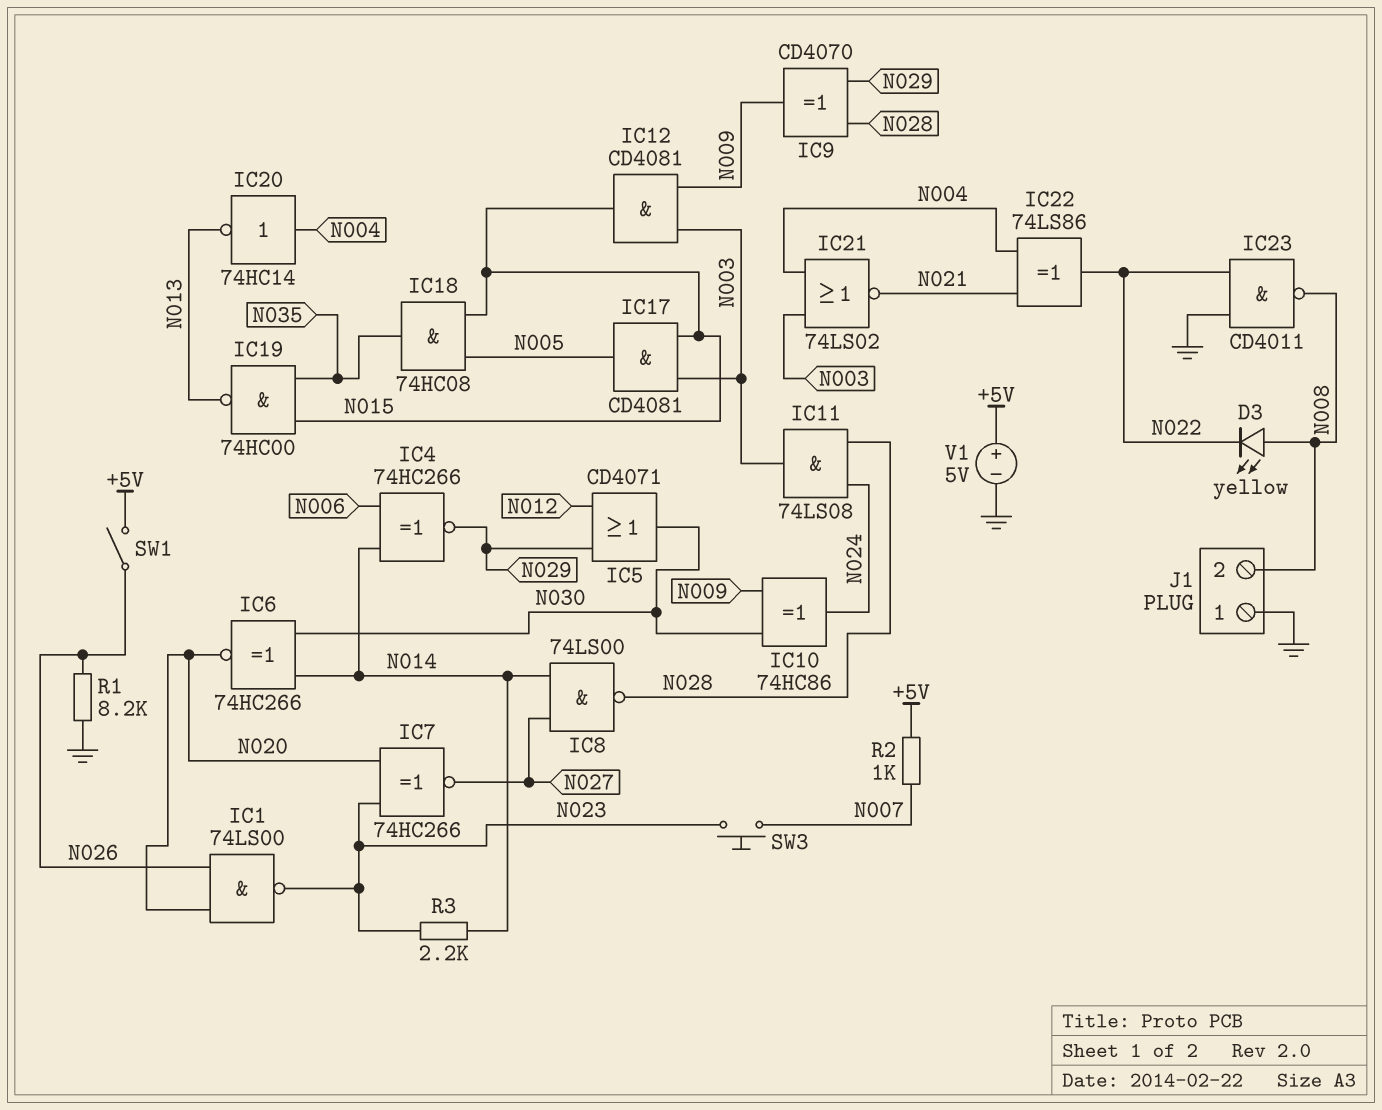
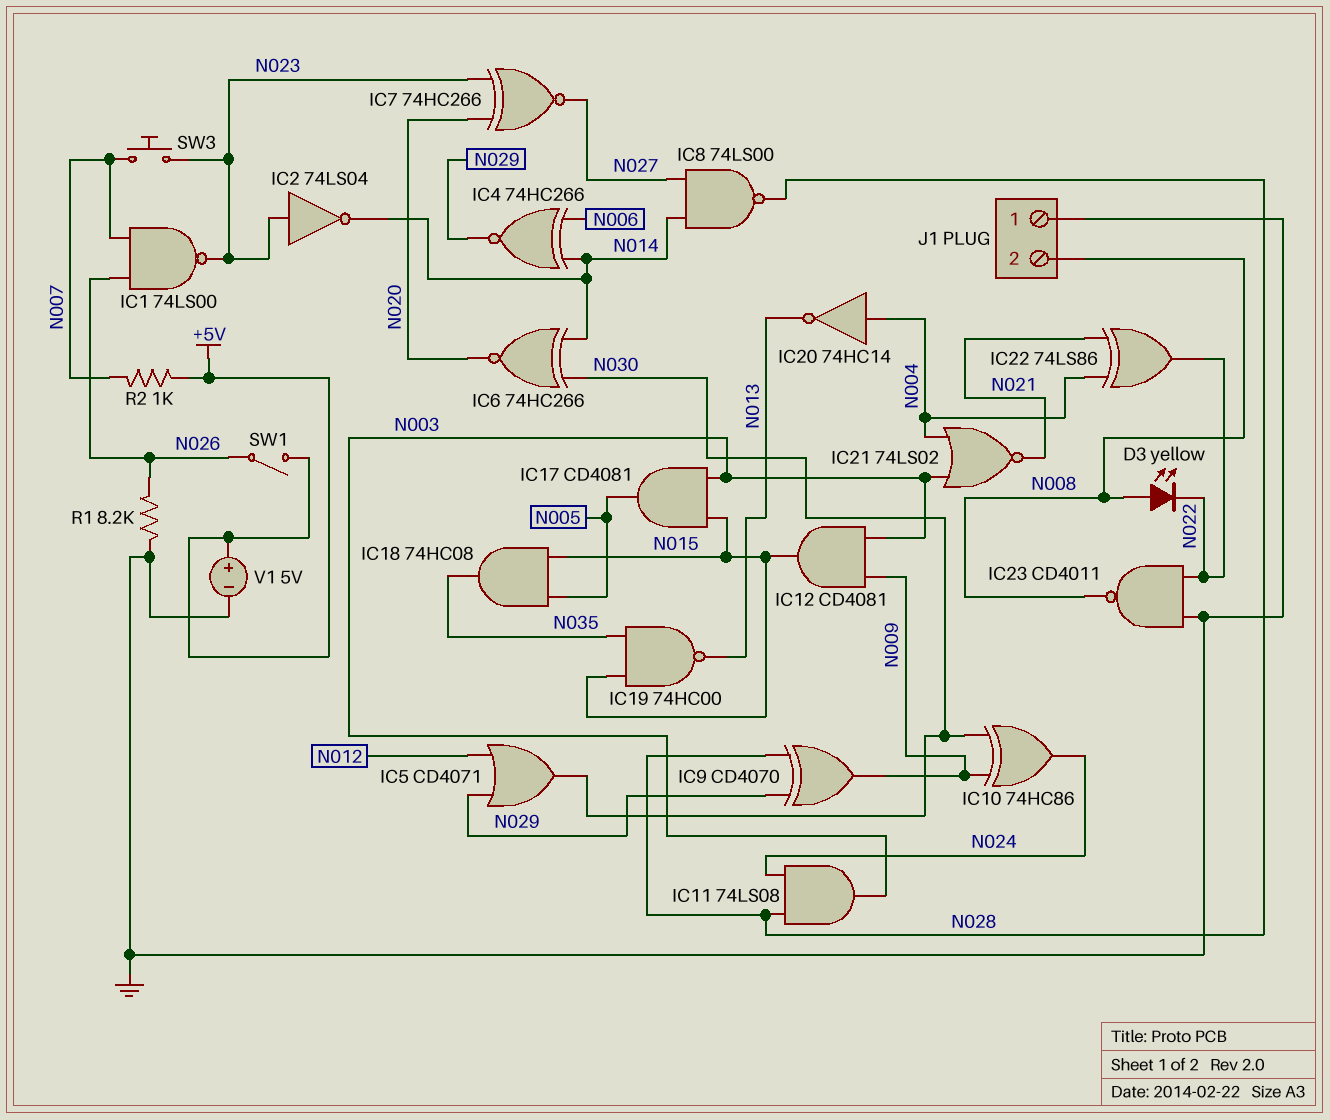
IC1: NAND 74LS00 (in N020, in N026, out N023) -> NAND 74LS00 (in N007, in N026, out N023)
IC2: none -> NOT 74LS04 (in N023, out N014)
R3: 2.2k (N014, N023) -> none

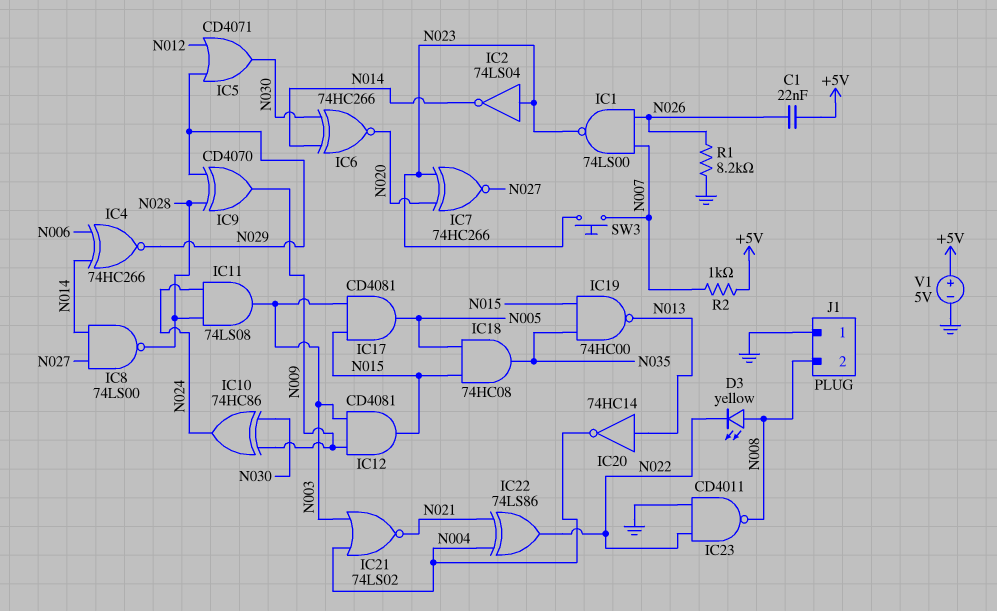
C1: none -> 22nF (+5V, N026)
IC20: NOT 74HC14 (in N004, out N013) -> NOT 74HC14 (in N013, out N004)
SW1: switch (+5V, N026) -> none

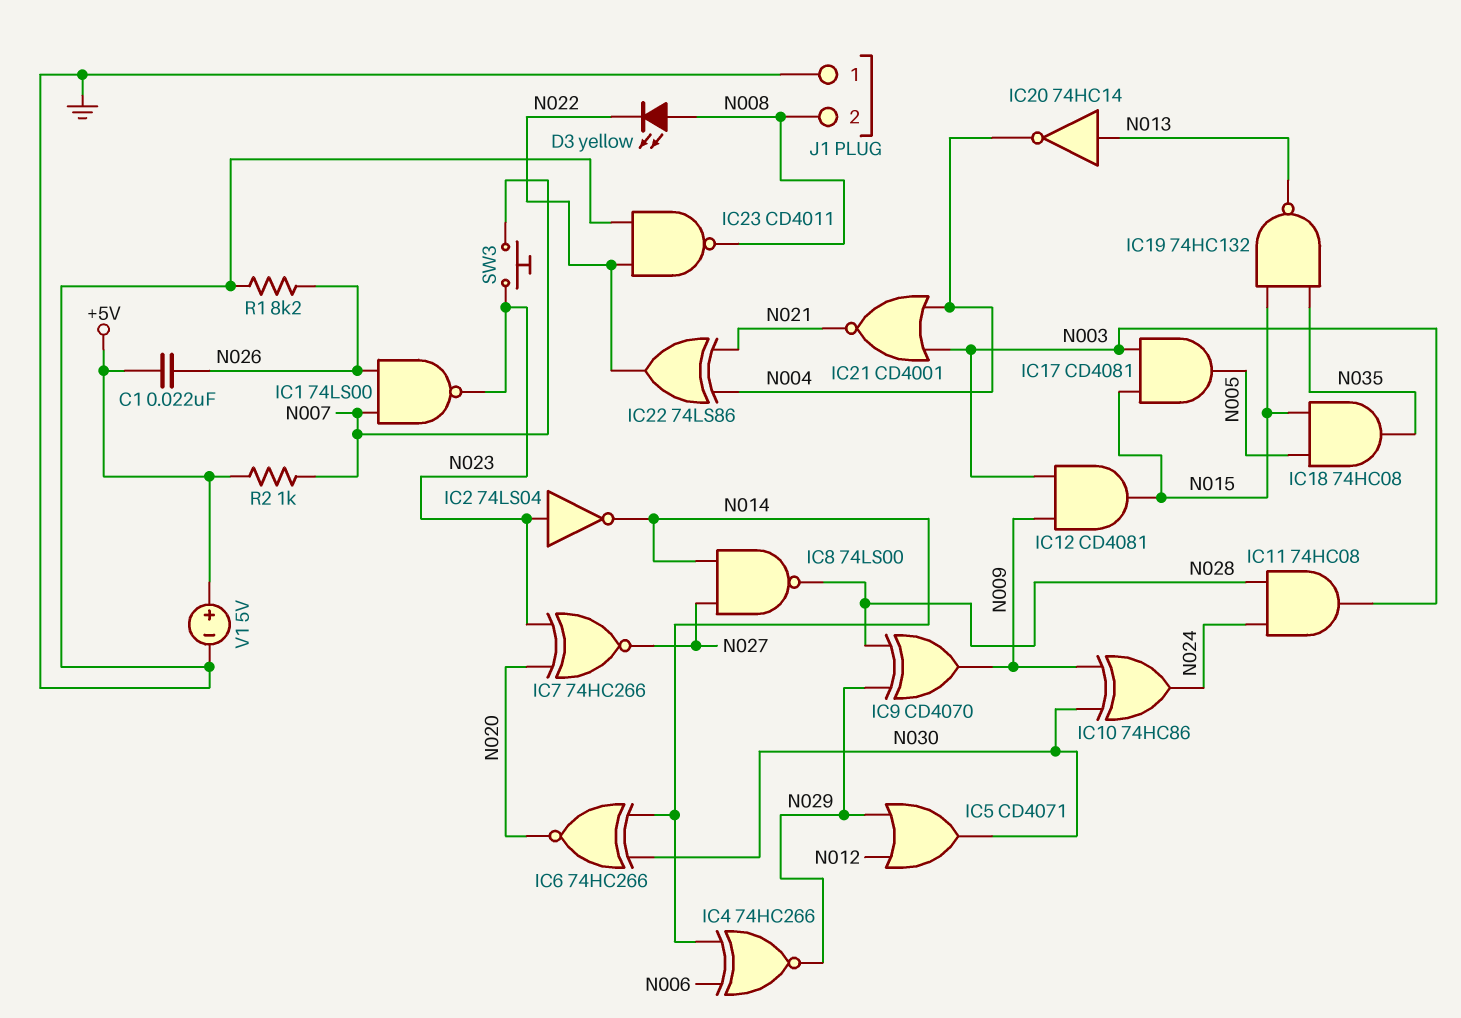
IC11: AND 74LS08 (in N024, in N028, out N003) -> AND 74HC08 (in N024, in N028, out N003)
IC19: NAND 74HC00 (in N015, in N035, out N013) -> NAND 74HC132 (in N015, in N035, out N013)
IC21: NOR 74LS02 (in N003, in N004, out N021) -> NOR CD4001 (in N003, in N004, out N021)

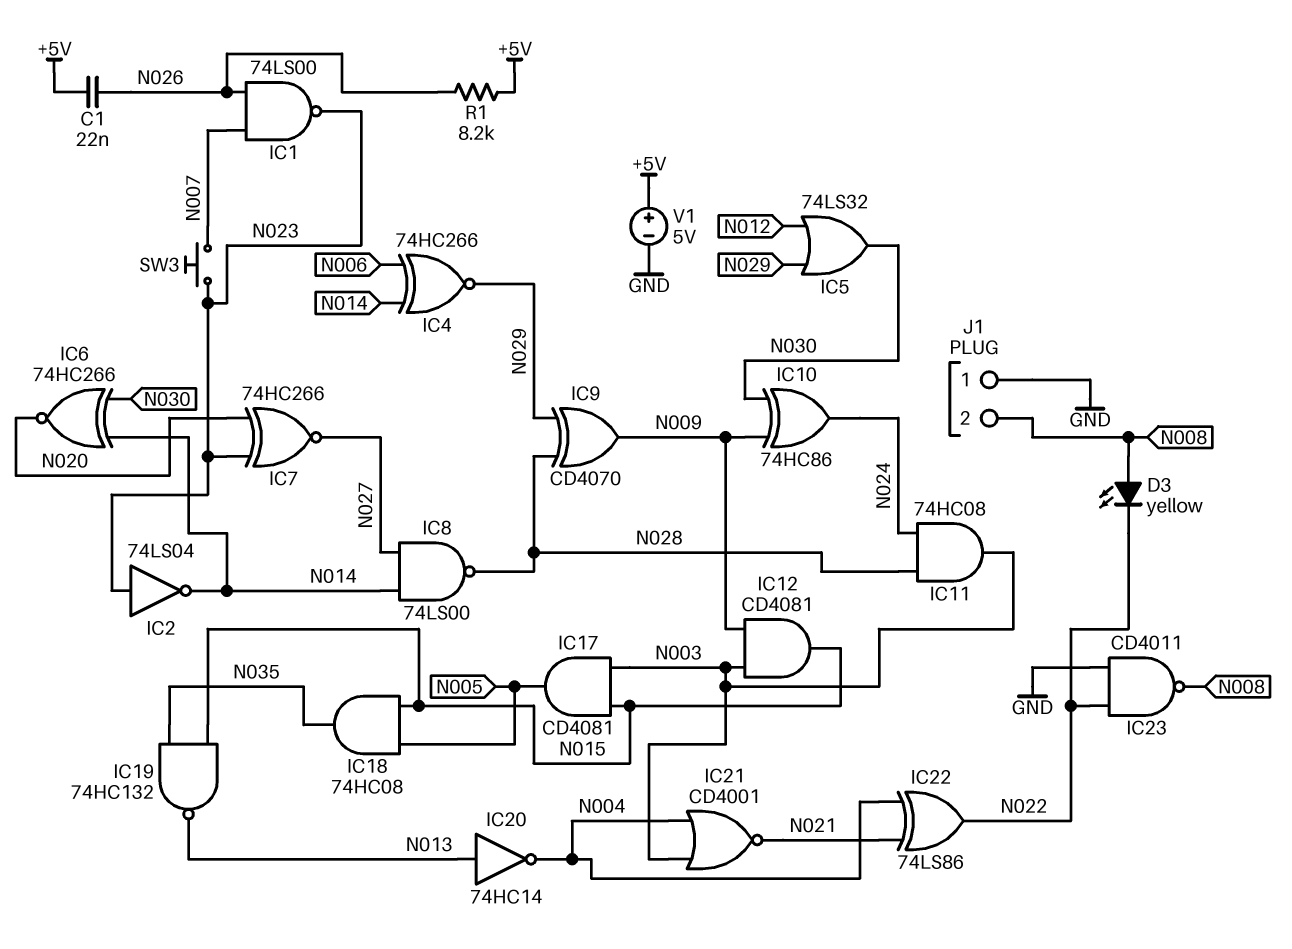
IC5: OR CD4071 (in N012, in N029, out N030) -> OR 74LS32 (in N012, in N029, out N030)
R1: 8.2k (GND, N026) -> 8.2k (+5V, N026)
R2: 1k (+5V, N007) -> none

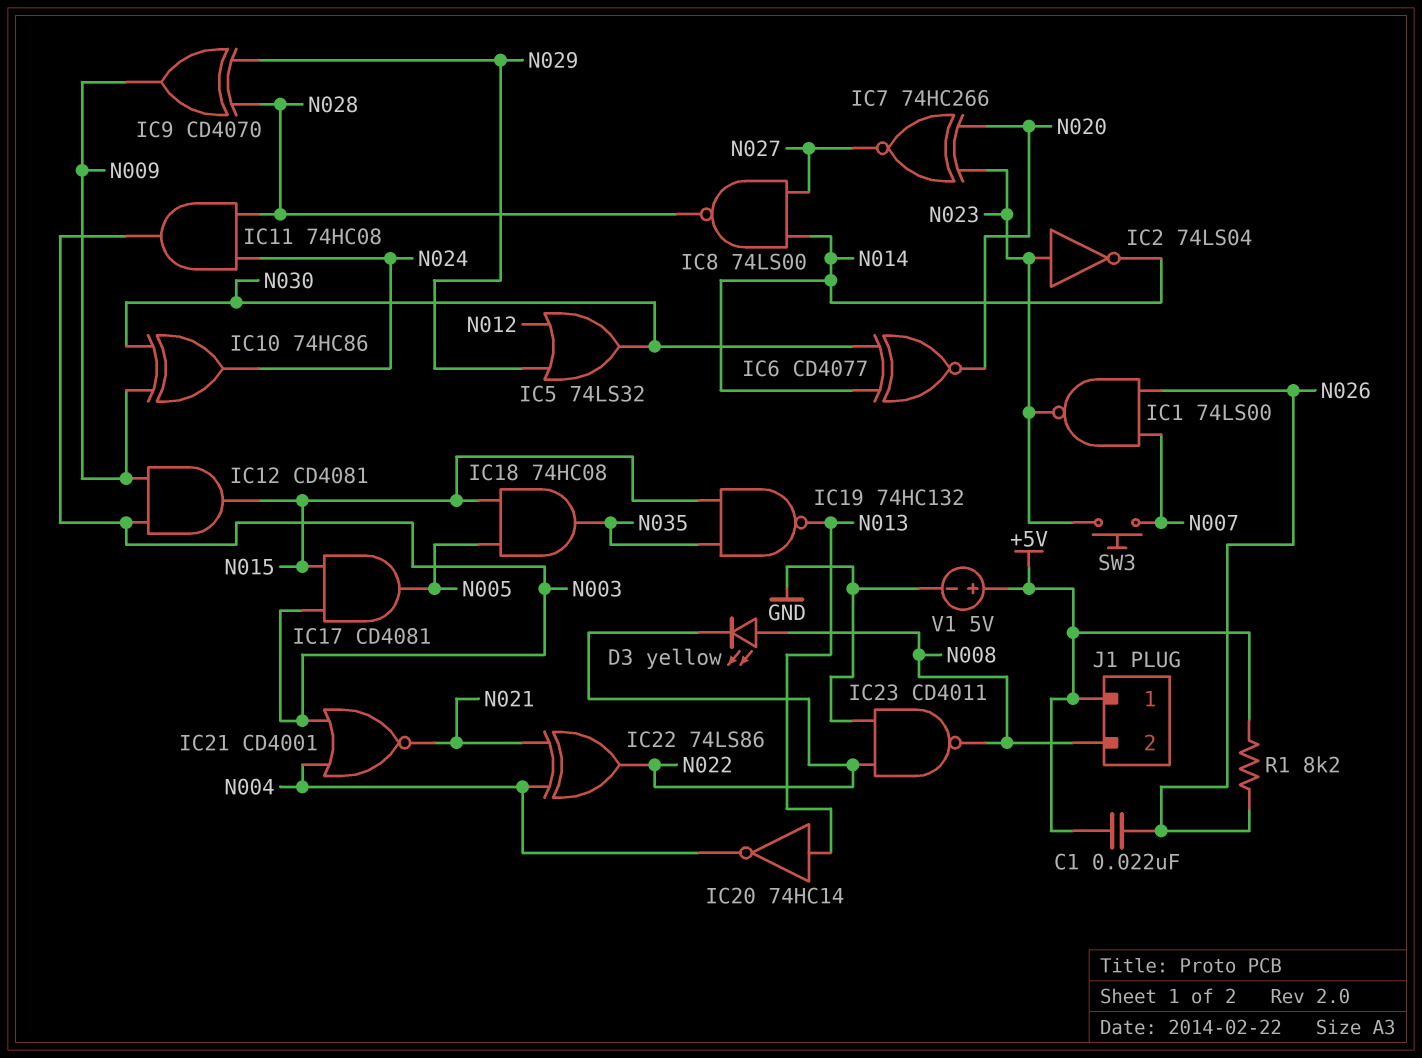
IC4: XNOR 74HC266 (in N006, in N014, out N029) -> none
IC6: XNOR 74HC266 (in N014, in N030, out N020) -> XNOR CD4077 (in N014, in N030, out N020)
J1 pin 1: GND -> +5V

